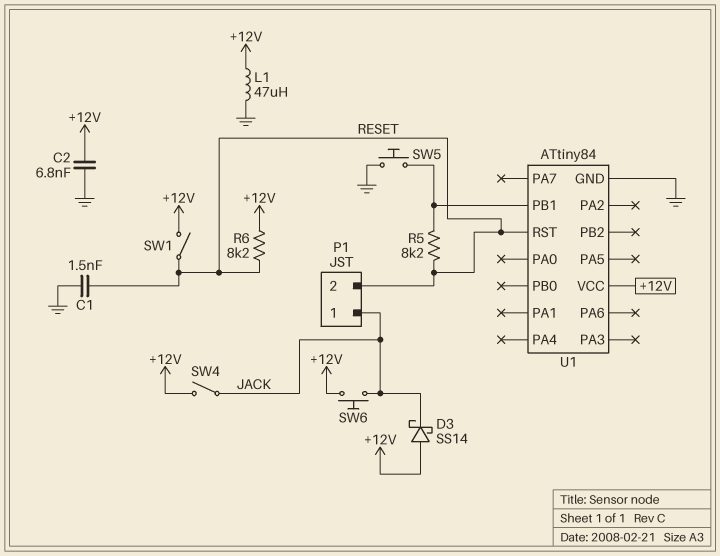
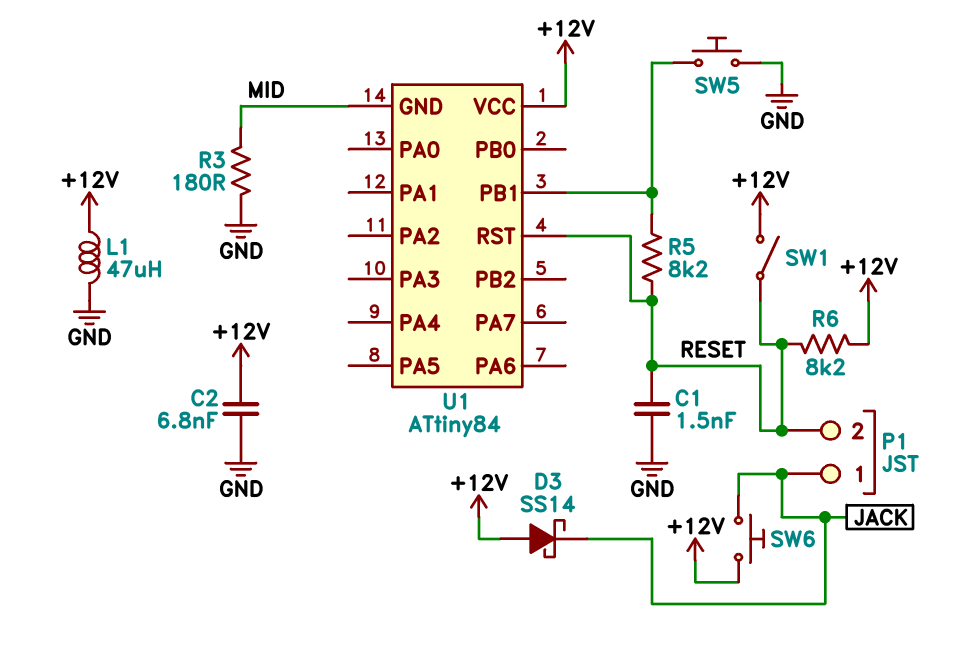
R3: none -> 180 (GND, MID)
SW4: switch (+12V, JACK) -> none
U1 pin GND: GND -> MID

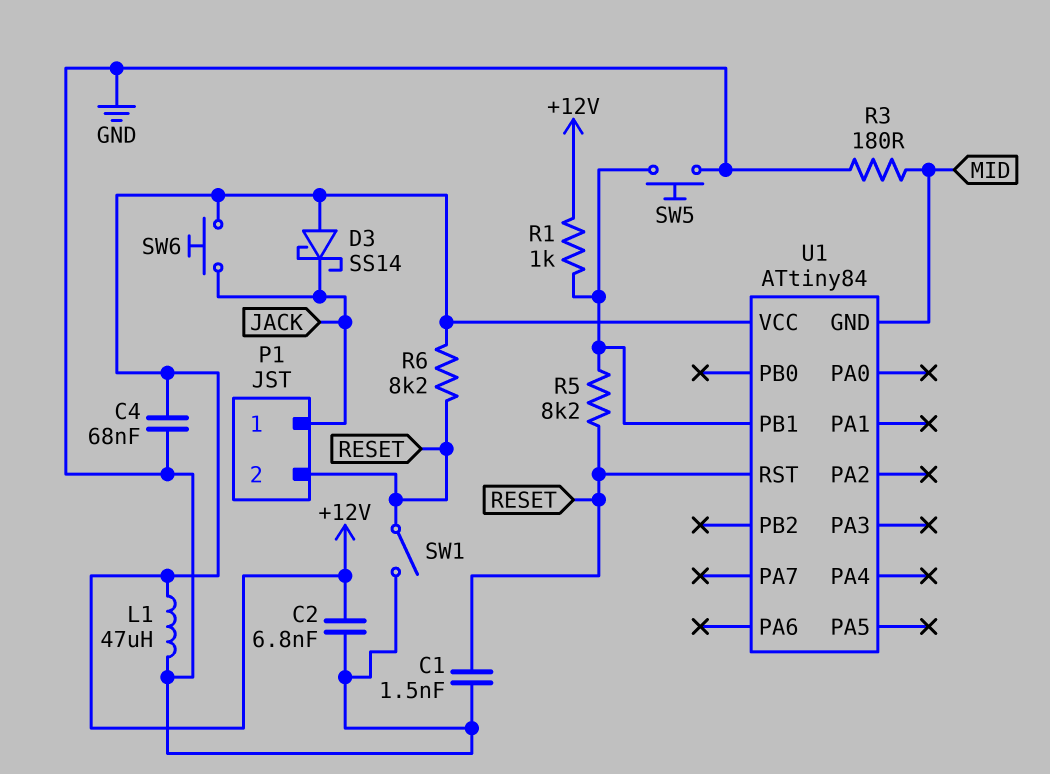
C4: none -> 68nF (+12V, GND)
R1: none -> 1k (+12V, U1/PB1)
SW1: switch (+12V, RESET) -> switch (GND, RESET)

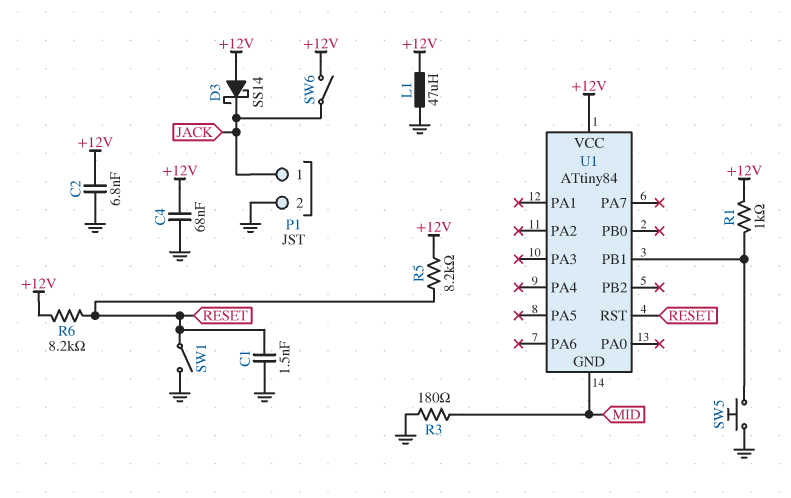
P1 pin 2: RESET -> GND
R5: 8.2k (RESET, U1/PB1) -> 8.2k (+12V, RESET)
SW6: button (+12V, JACK) -> switch (+12V, JACK)

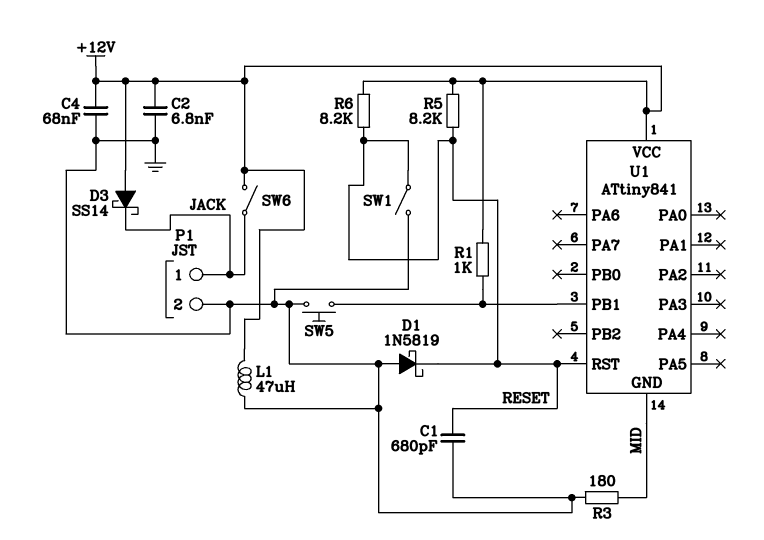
C1: 1.5nF (GND, RESET) -> 680pF (GND, RESET)
D1: none -> schottky 1N5819 (A GND, K RESET)
U1: ATtiny84 -> ATtiny841

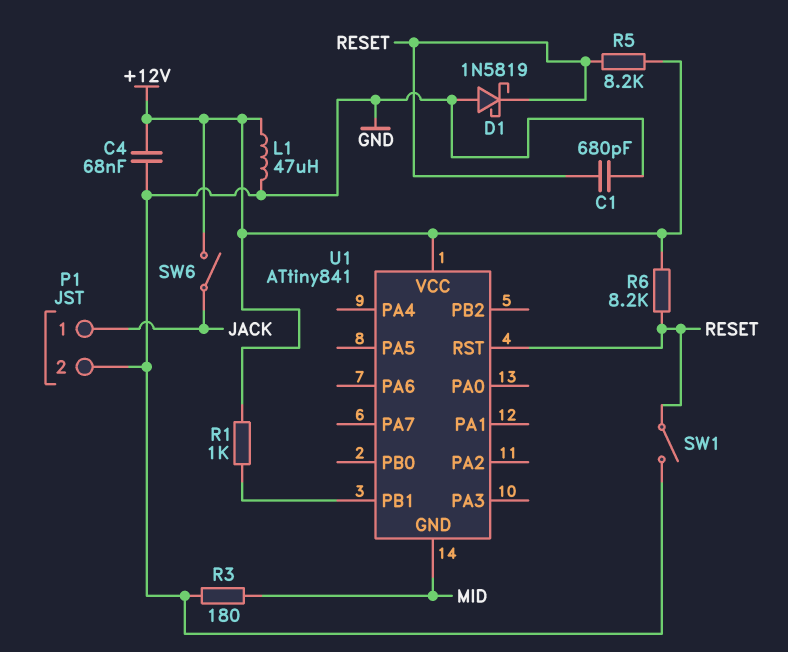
C2: 6.8nF (+12V, GND) -> none
D3: schottky SS14 (A +12V, K JACK) -> none
SW5: button (GND, U1/PB1) -> none

